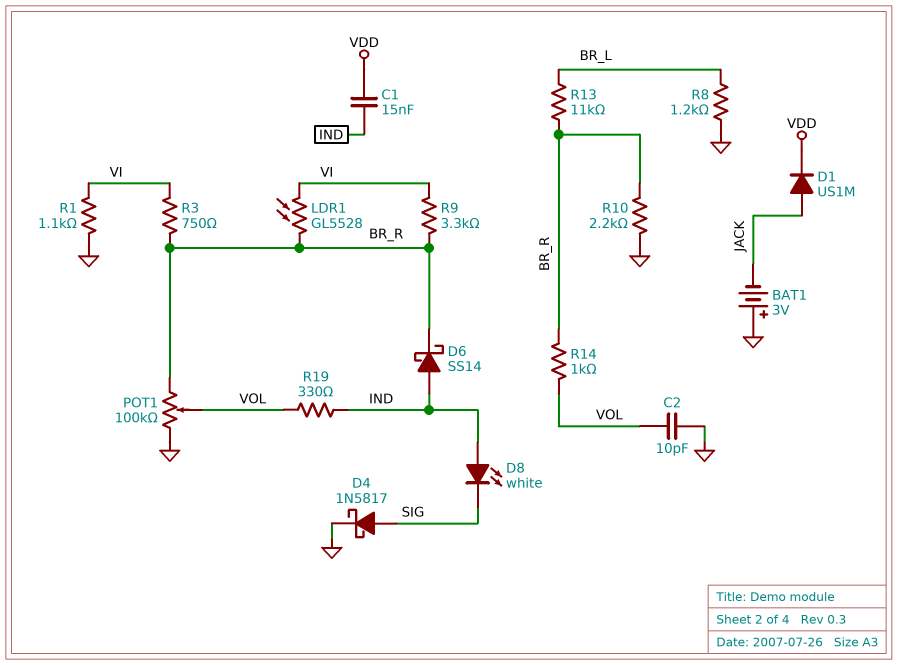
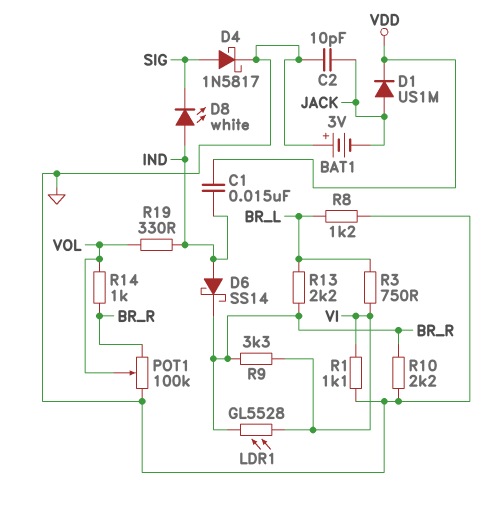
C2: 10pF (GND, VOL) -> 10pF (GND, JACK)
R3: 750 (BR_R, VI) -> 750 (BR_L, VI)
R13: 11k (BR_L, BR_R) -> 2.2k (BR_L, BR_R)

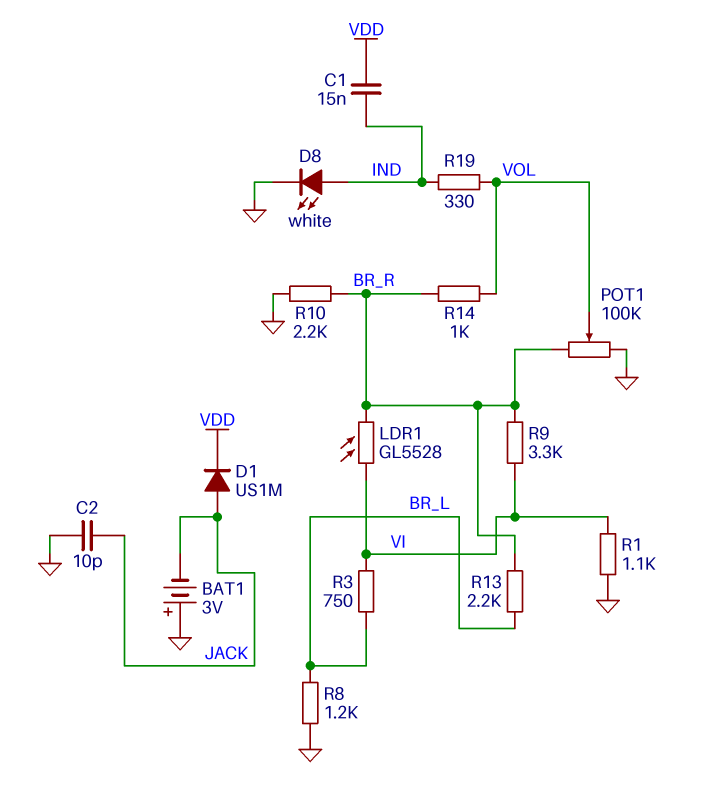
D4: schottky 1N5817 (A SIG, K GND) -> none
D6: schottky SS14 (A IND, K BR_R) -> none
D8: LED white (A IND, K SIG) -> LED white (A IND, K GND)

